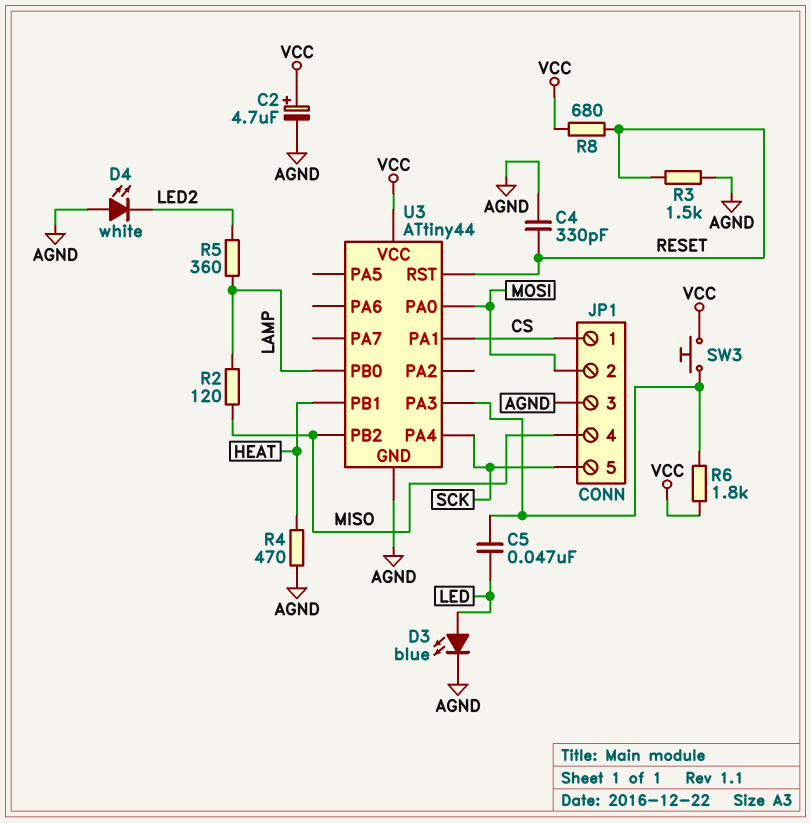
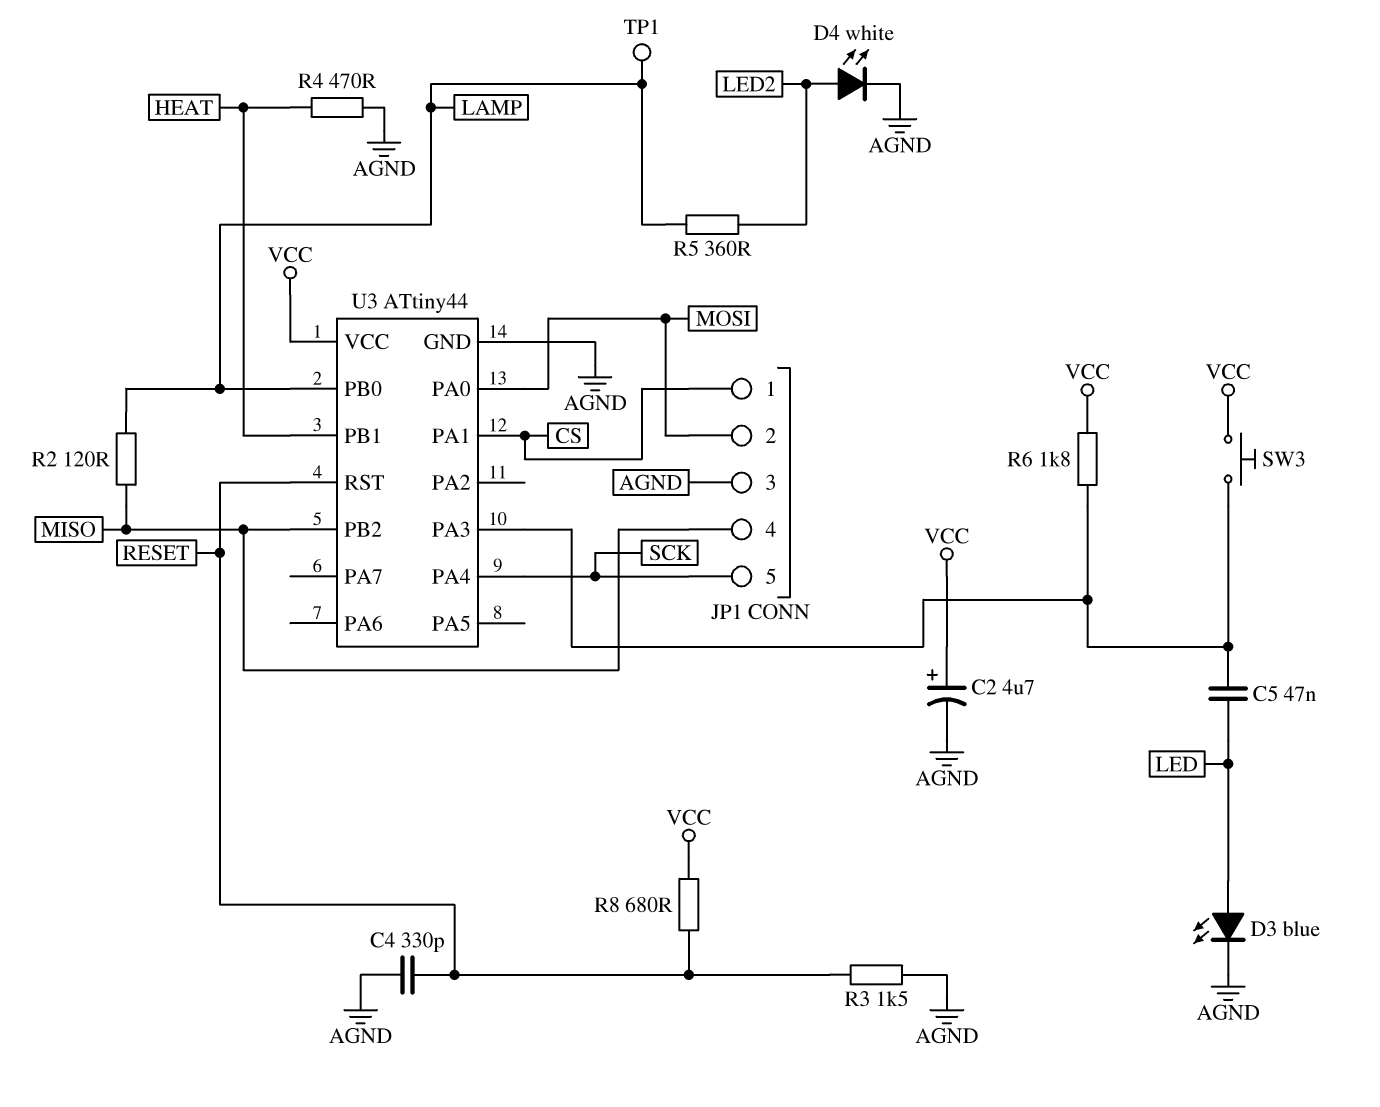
D4: LED white (A AGND, K LED2) -> LED white (A LED2, K AGND)
TP1: none -> test point (LAMP)

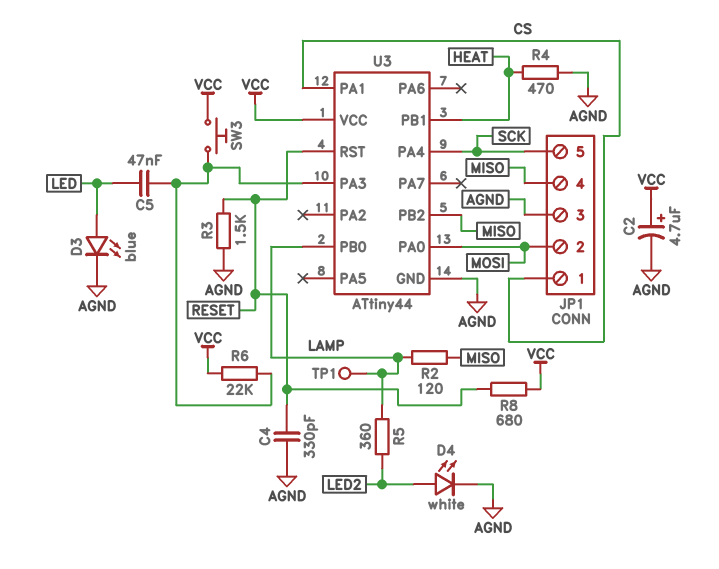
R6: 1.8k (U3/PA3, VCC) -> 22k (U3/PA3, VCC)

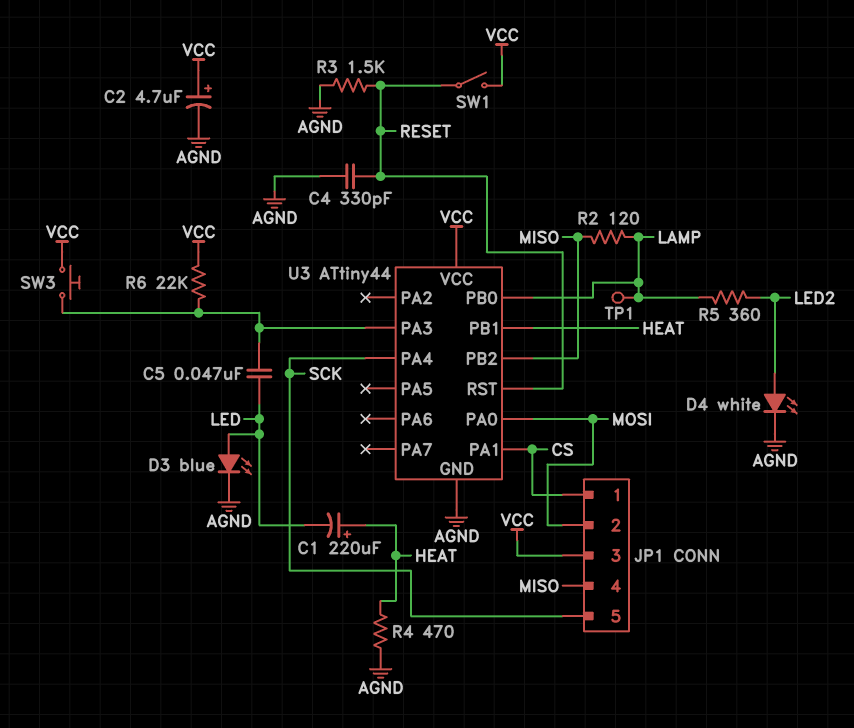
C1: none -> 220uF (plus HEAT, minus LED)
JP1 pin 3: AGND -> VCC
R8: 680 (RESET, VCC) -> none
SW1: none -> switch (RESET, VCC)

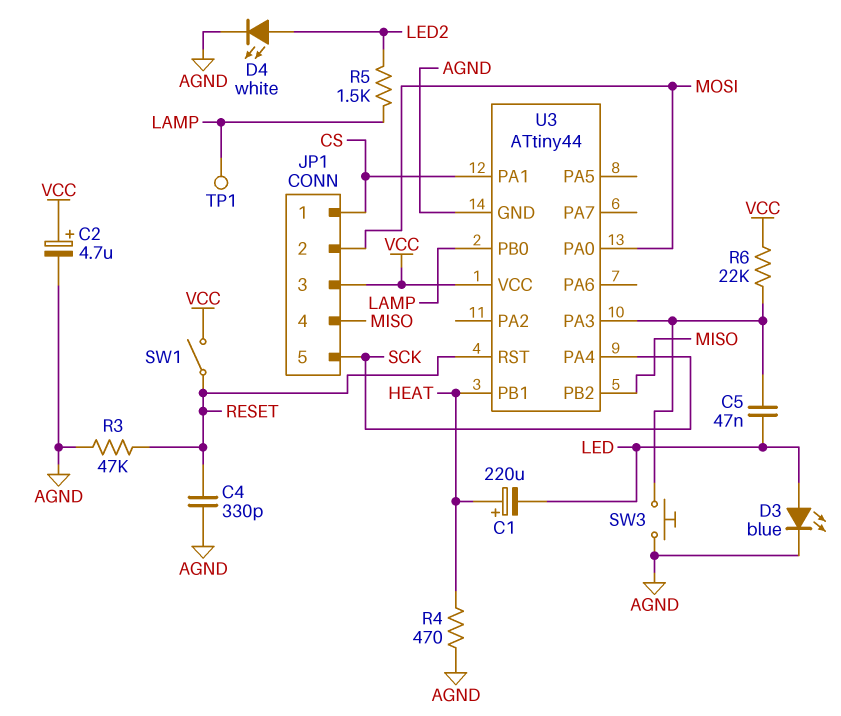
R2: 120 (LAMP, MISO) -> none
R3: 1.5k (AGND, RESET) -> 47k (AGND, RESET)
R5: 360 (LAMP, LED2) -> 1.5k (LAMP, LED2)
SW3: button (U3/PA3, VCC) -> button (AGND, U3/PA3)

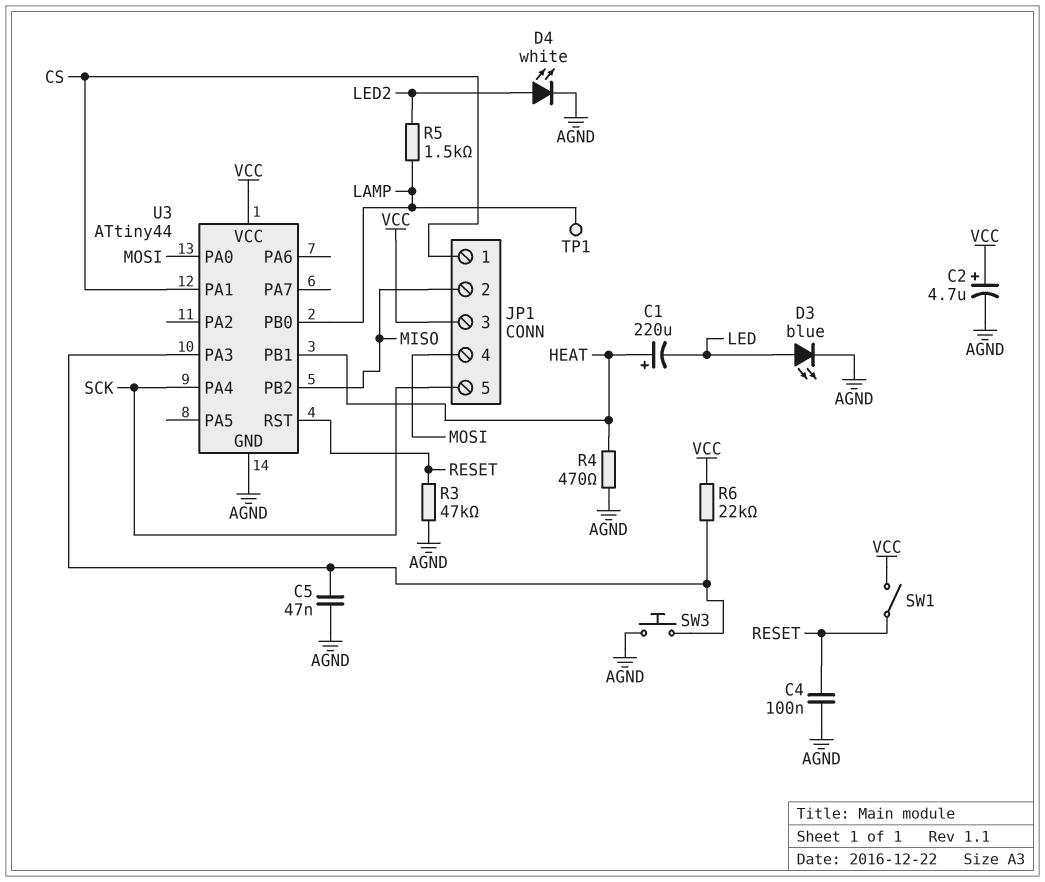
C4: 330pF (AGND, RESET) -> 100nF (AGND, RESET)
C5: 47nF (LED, U3/PA3) -> 47nF (AGND, U3/PA3)
JP1 pin 2: MOSI -> MISO
JP1 pin 4: MISO -> MOSI

